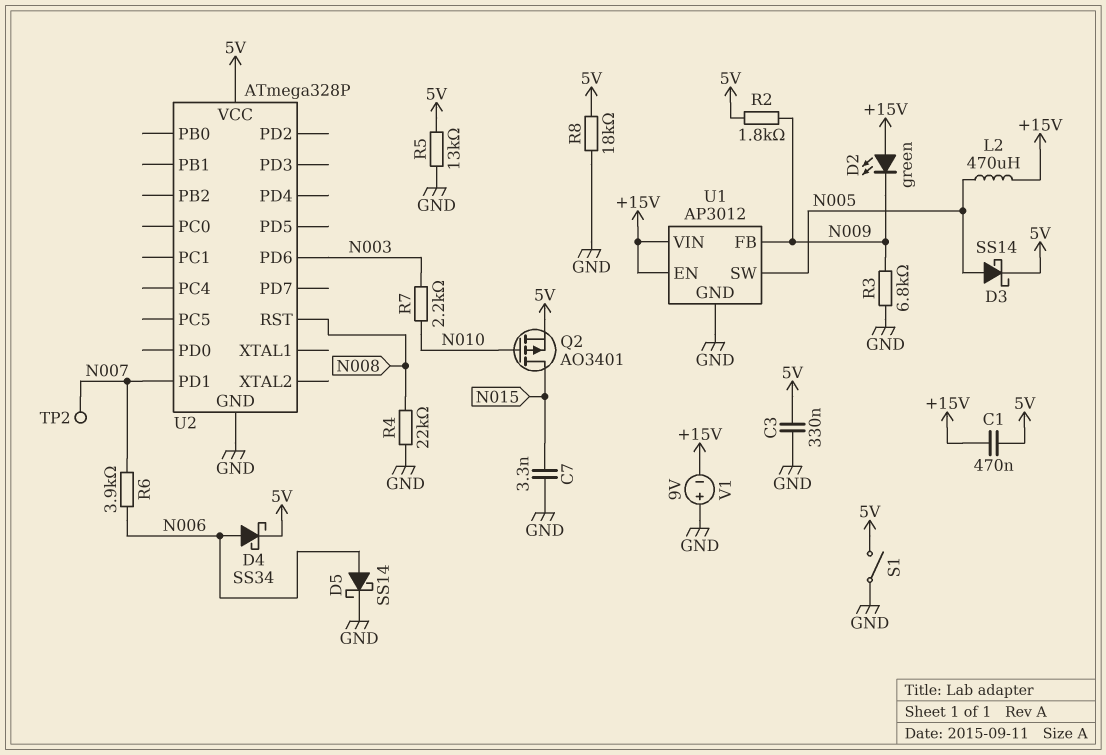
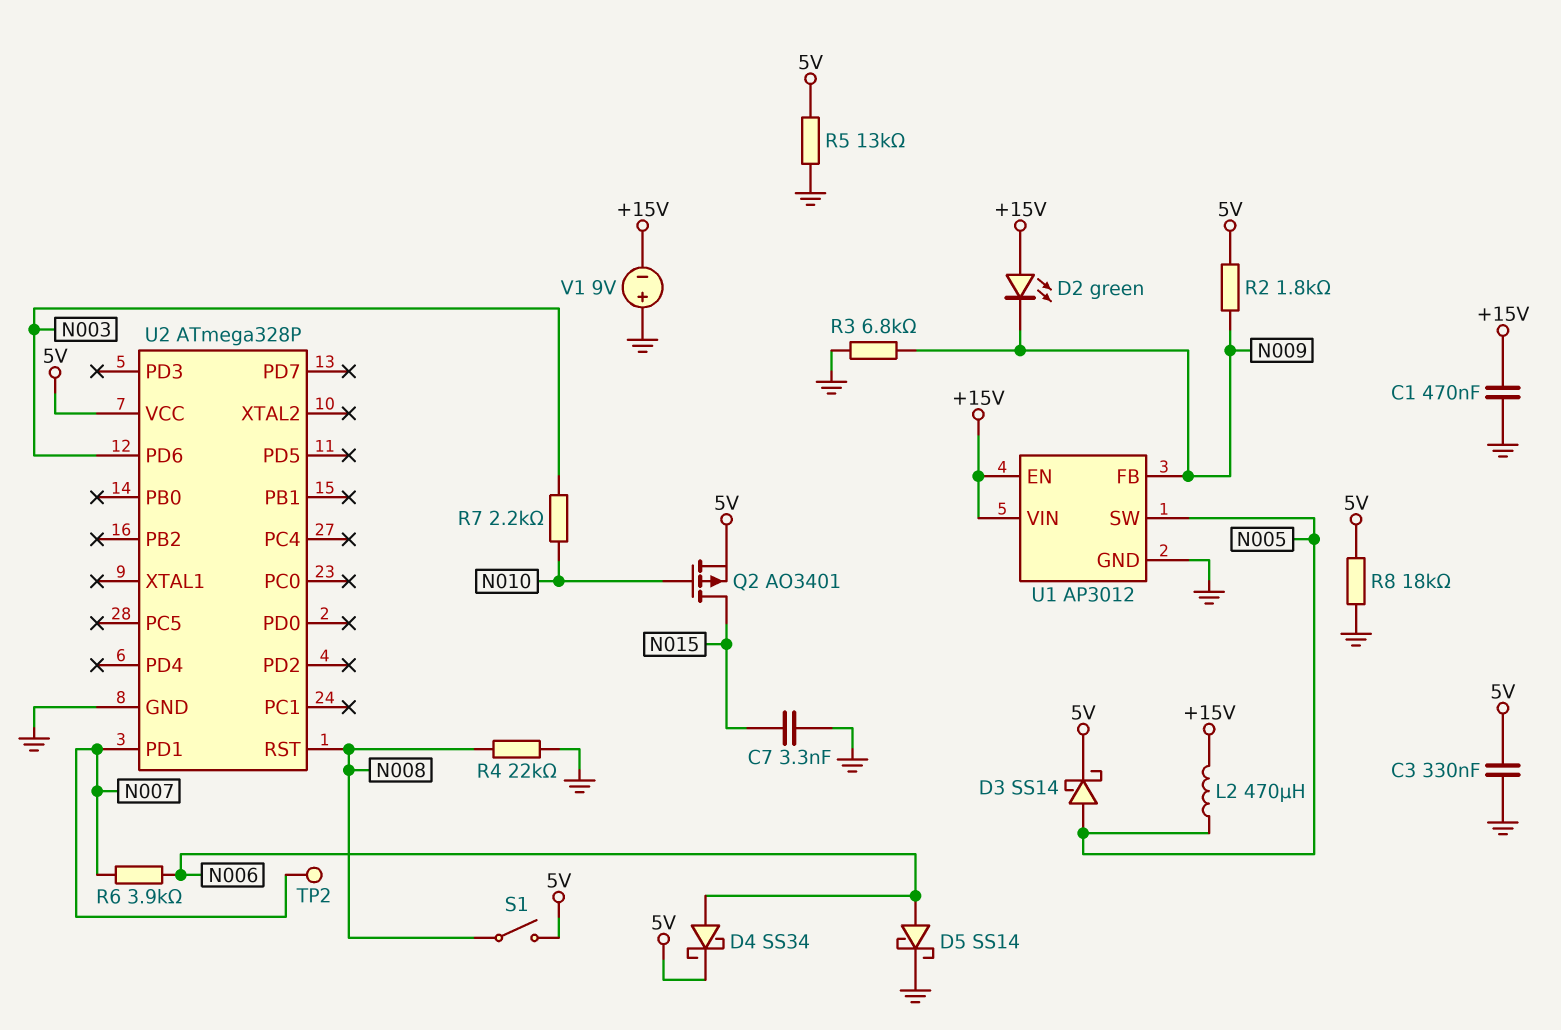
C1: 470nF (+15V, 5V) -> 470nF (+15V, GND)
S1: switch (5V, GND) -> switch (5V, N008)

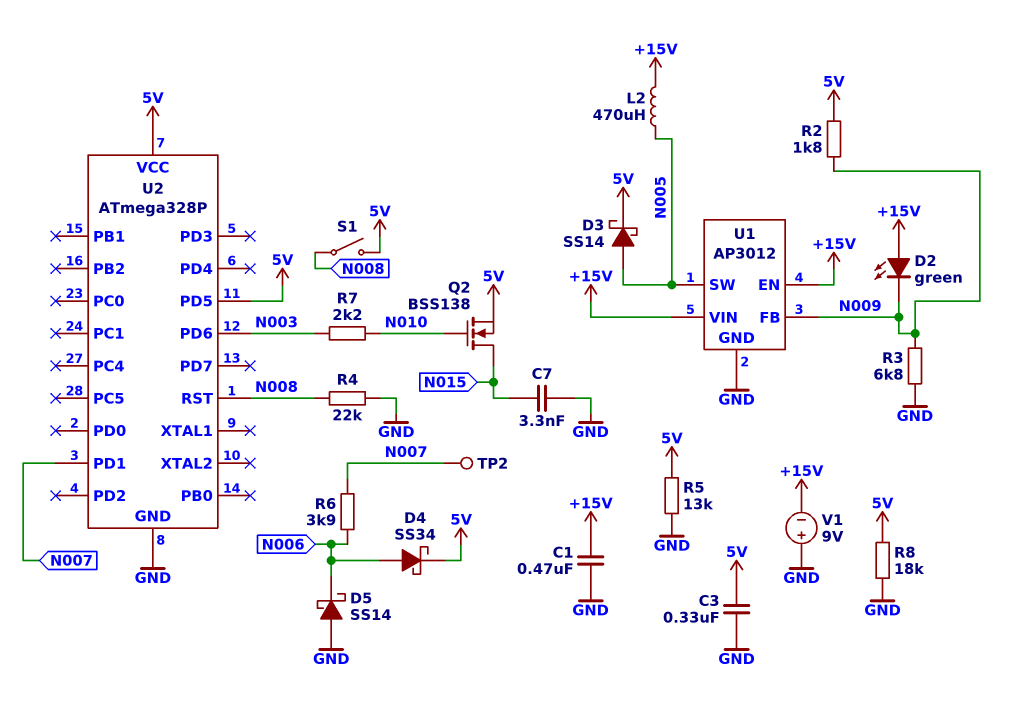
D5: schottky SS14 (A N006, K GND) -> schottky SS14 (A GND, K N006)
Q2: PMOS AO3401 (G N010, D N015, S 5V) -> NMOS BSS138 (G N010, D N015, S 5V)
U2 pin PD5: none -> 5V

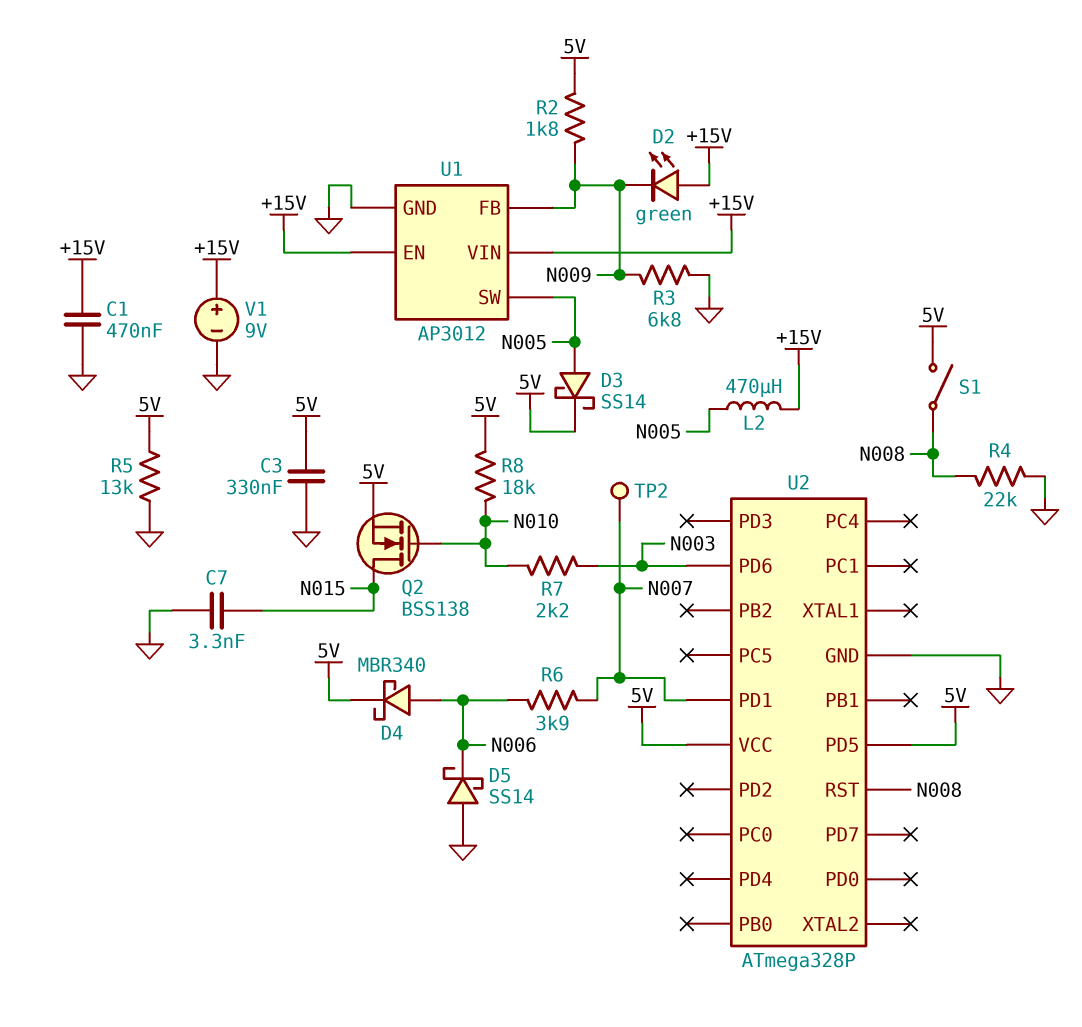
D4: schottky SS34 (A N006, K 5V) -> schottky MBR340 (A N006, K 5V)
R8: 18k (5V, GND) -> 18k (5V, N010)
V1: 9V (plus GND, minus +15V) -> 9V (plus +15V, minus GND)

